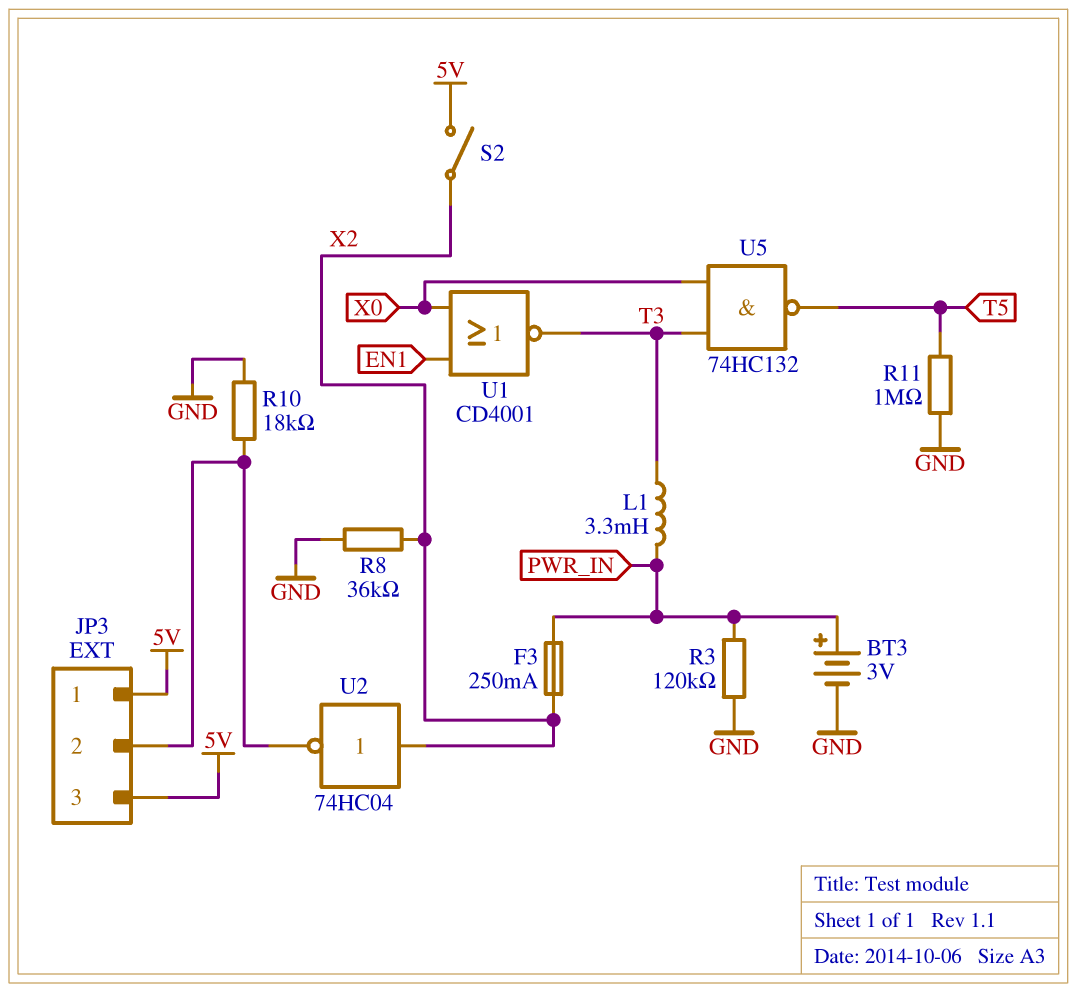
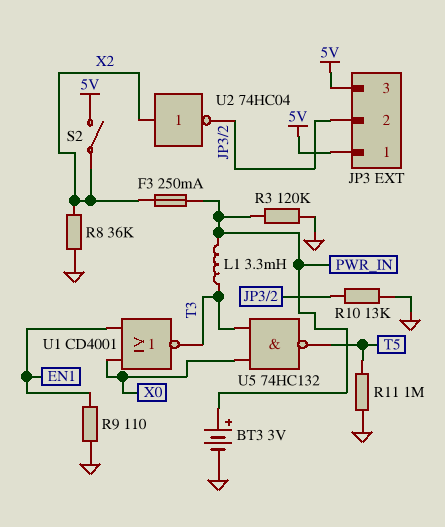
R9: none -> 110 (EN1, GND)
R10: 18k (GND, JP3/2) -> 13k (GND, JP3/2)

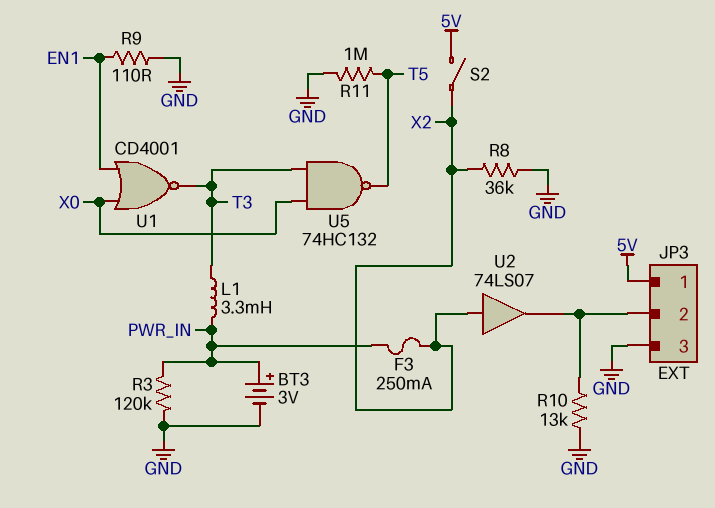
JP3 pin 3: 5V -> GND
U2: NOT 74HC04 (in X2, out JP3/2) -> buffer 74LS07 (in X2, out JP3/2)

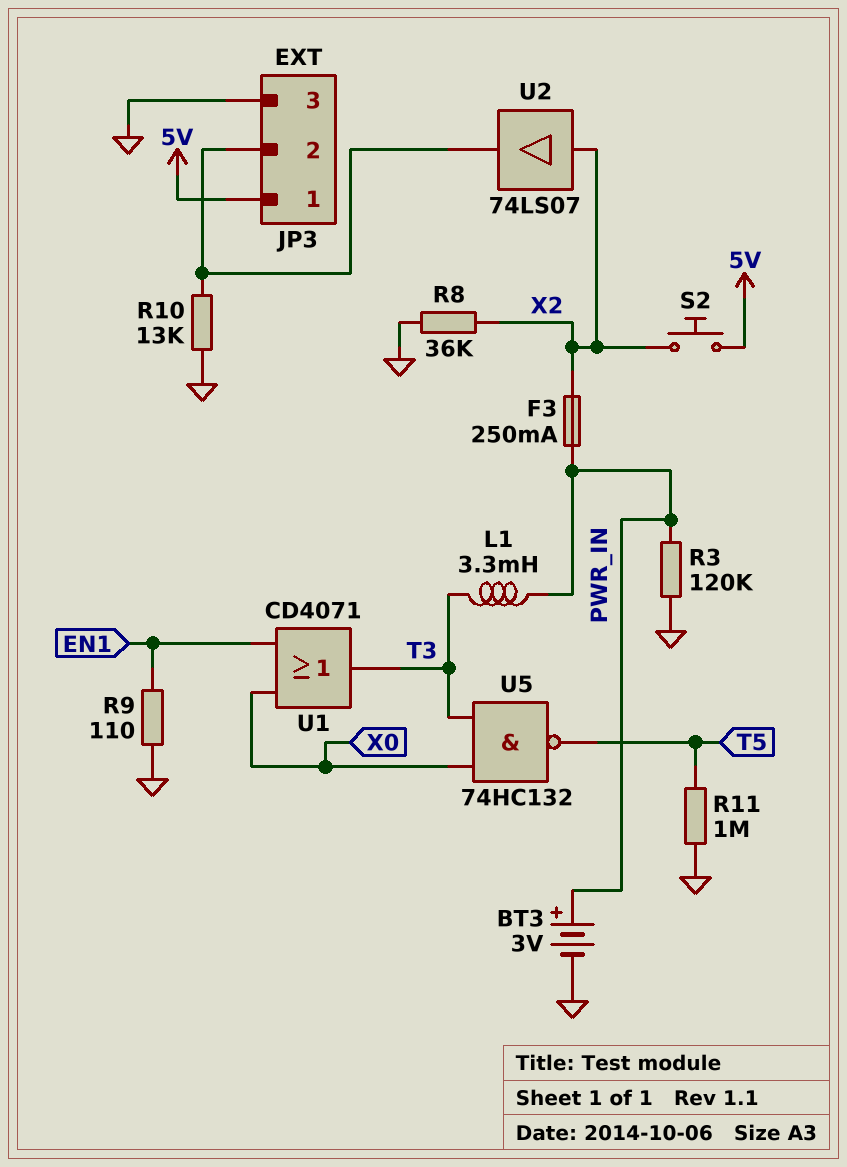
S2: switch (5V, X2) -> button (5V, X2)
U1: NOR CD4001 (in EN1, in X0, out T3) -> OR CD4071 (in EN1, in X0, out T3)

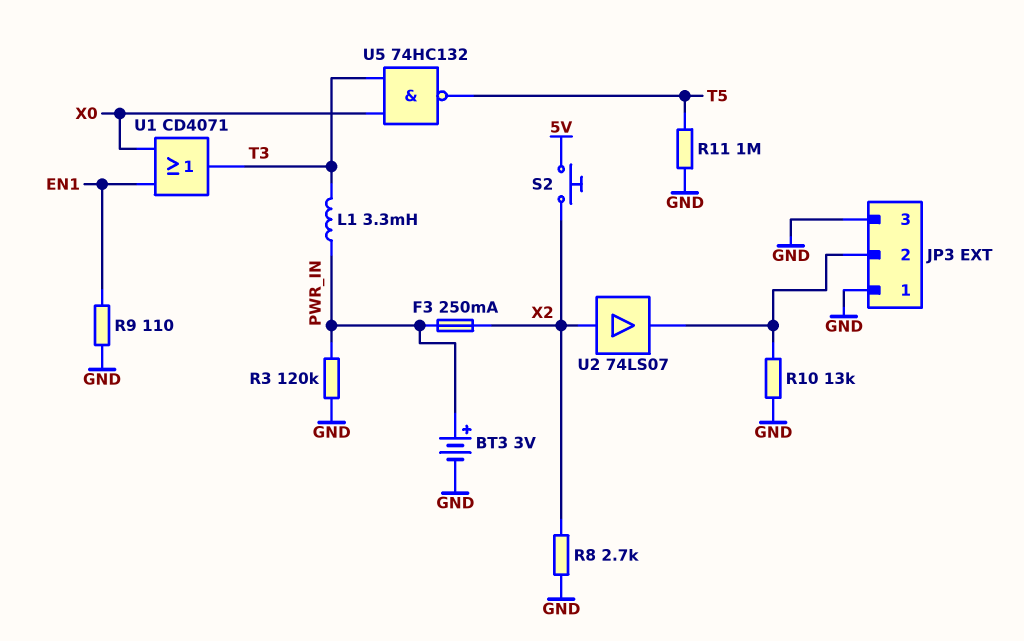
JP3 pin 1: 5V -> GND
R8: 36k (GND, X2) -> 2.7k (GND, X2)

